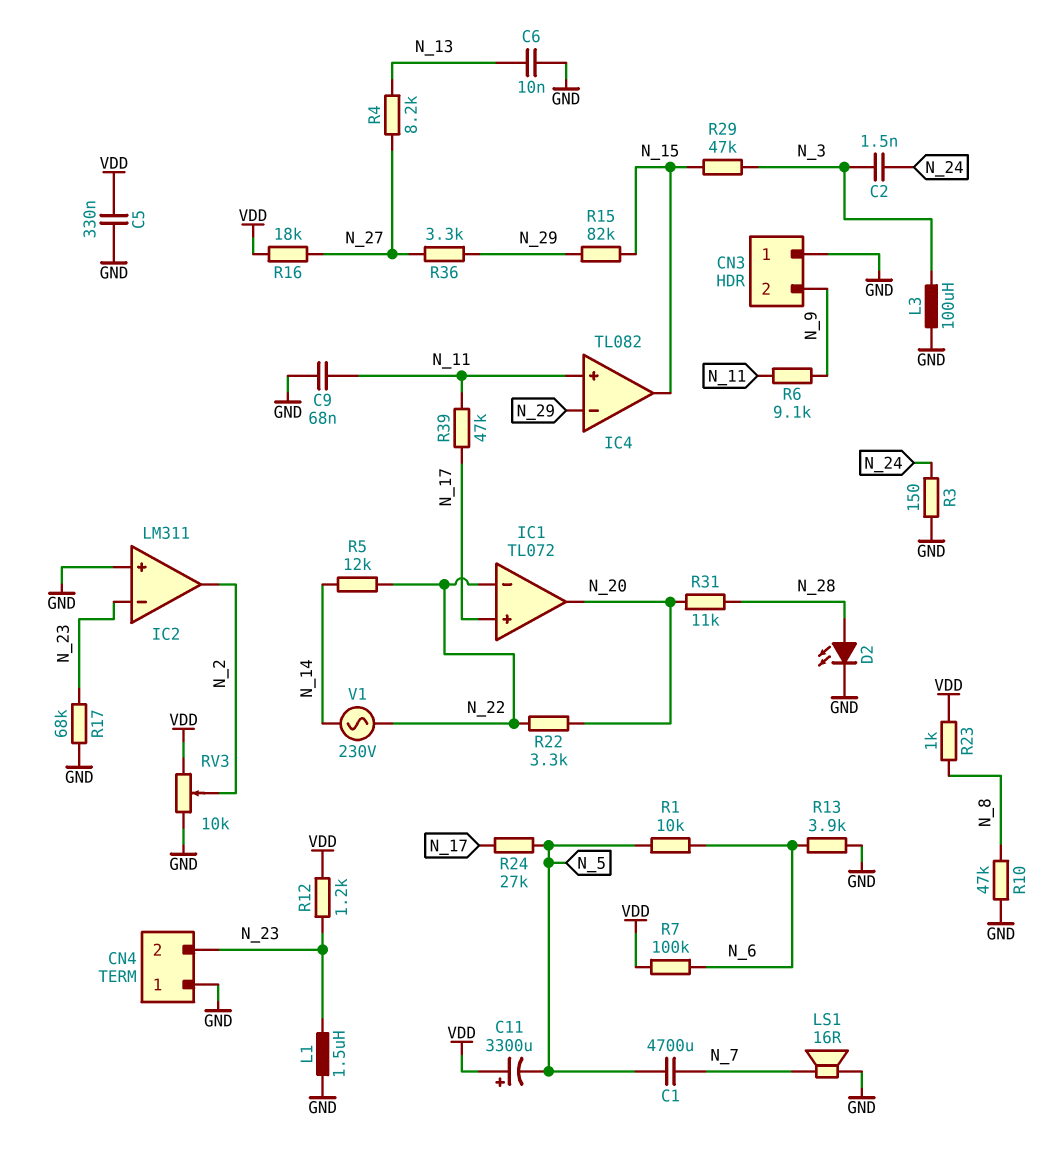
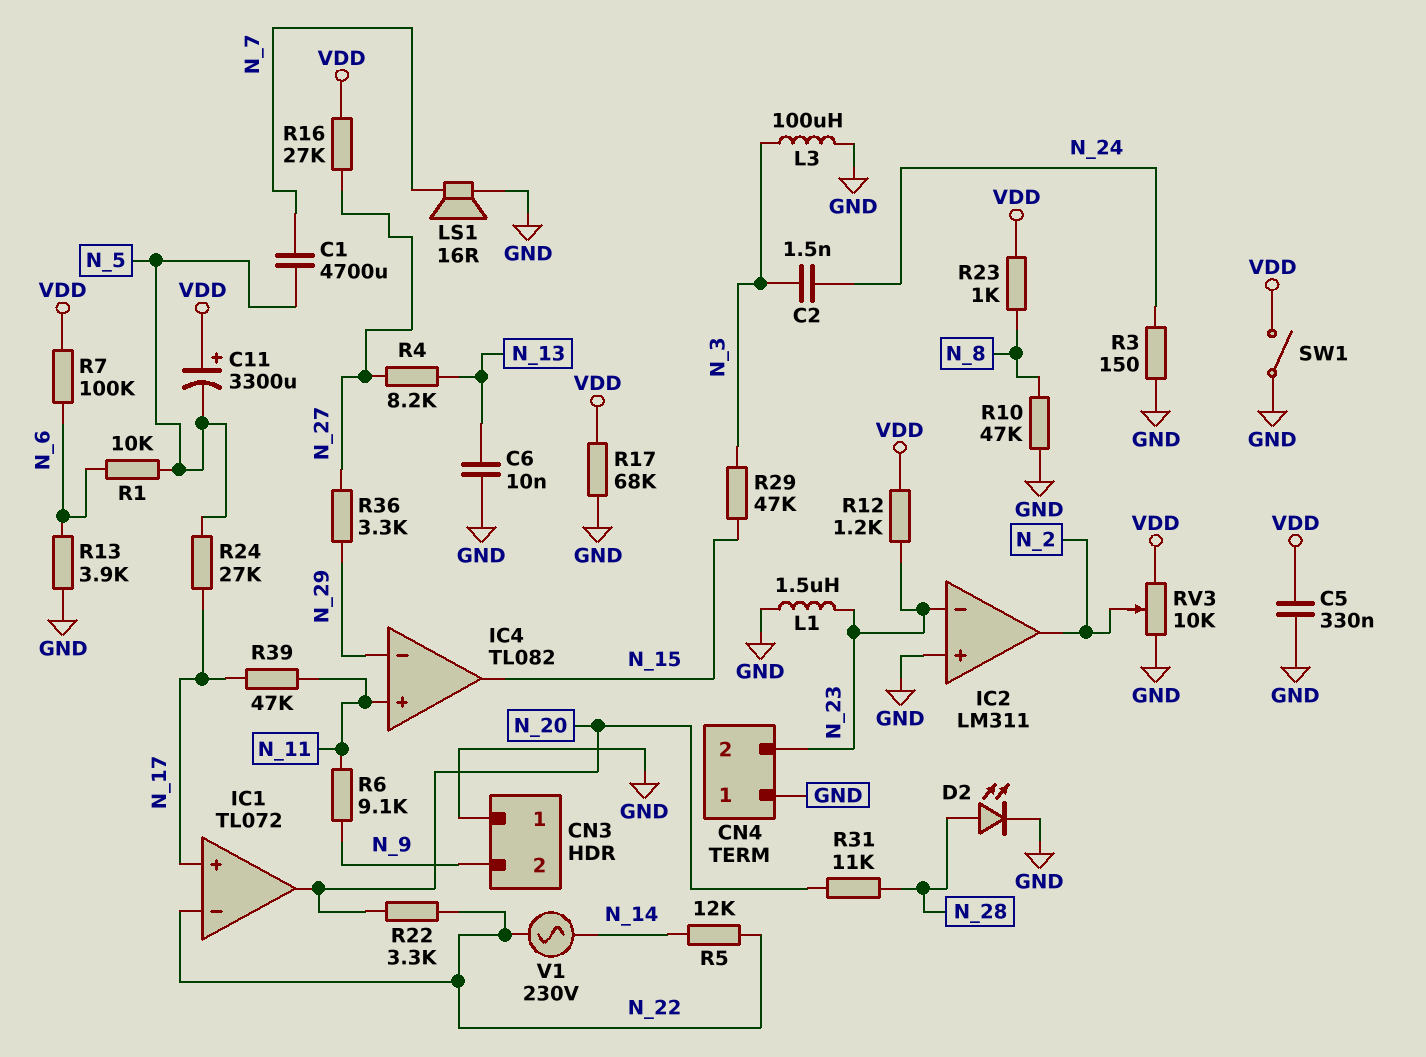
C9: 68nF (GND, N_11) -> none
R15: 82k (N_15, N_29) -> none
R16: 18k (N_27, VDD) -> 27k (N_27, VDD)
R17: 68k (GND, N_23) -> 68k (GND, VDD)
SW1: none -> switch (GND, VDD)

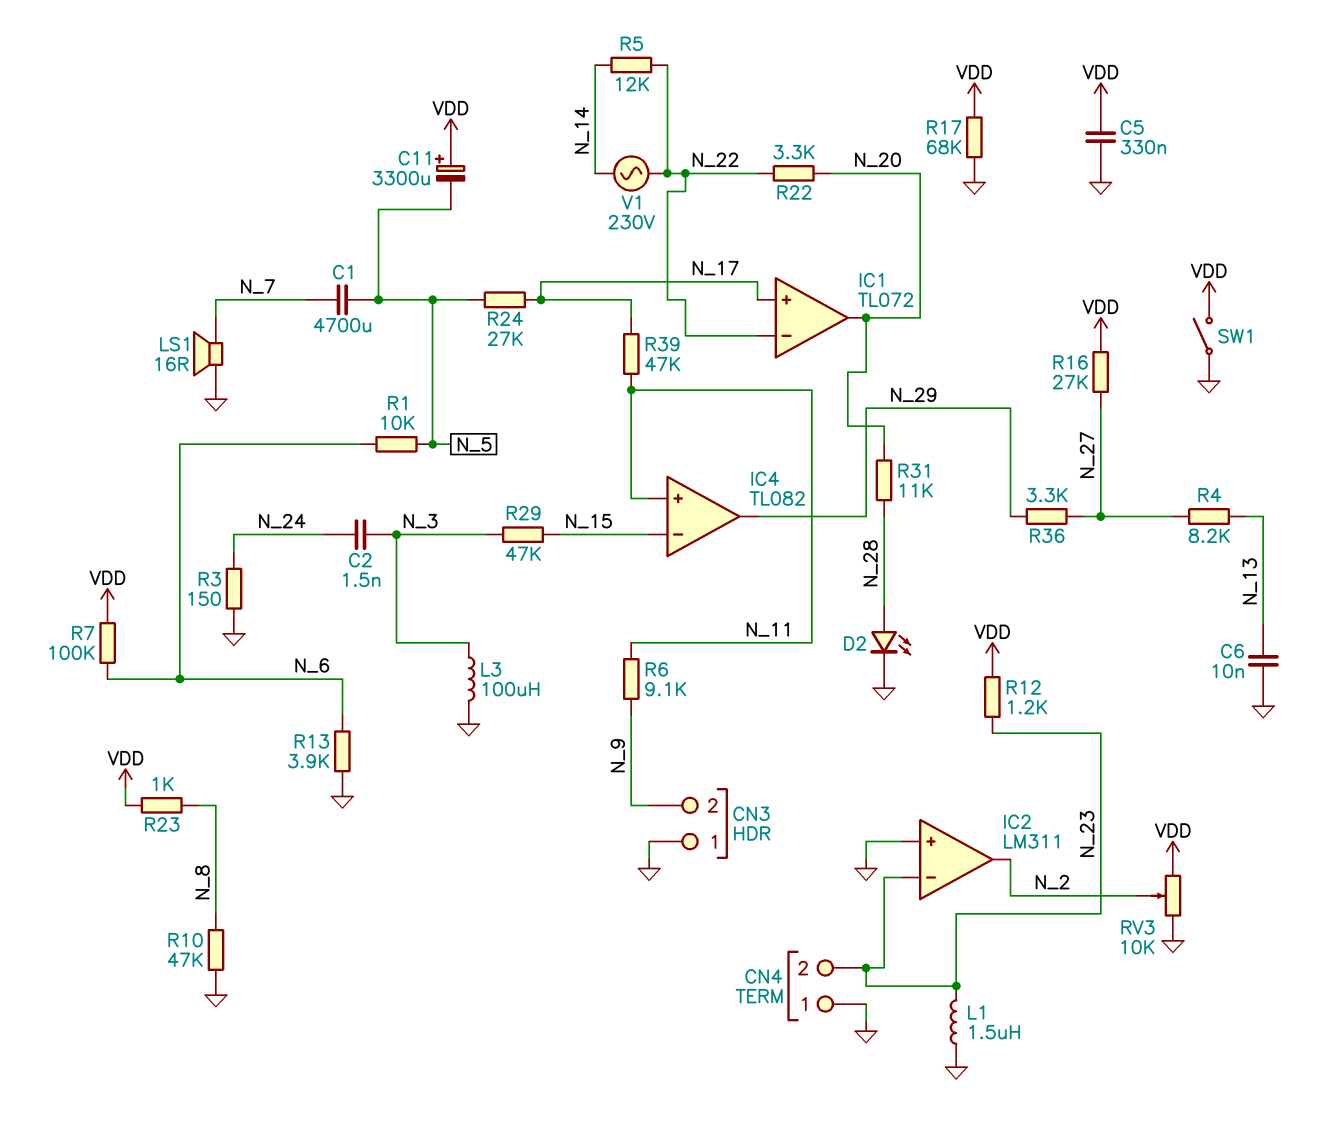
IC4 pin in-: N_29 -> N_15
IC4 pin out: N_15 -> N_29

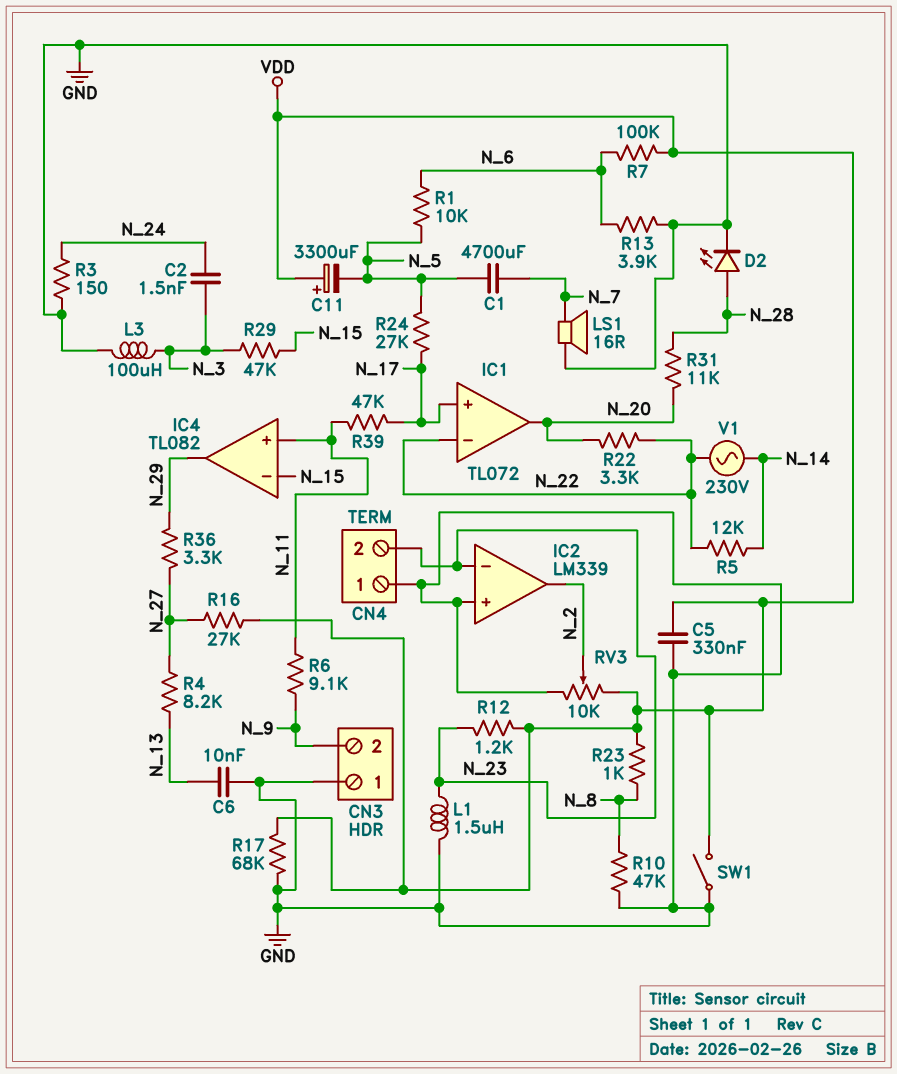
IC2: LM311 -> LM339

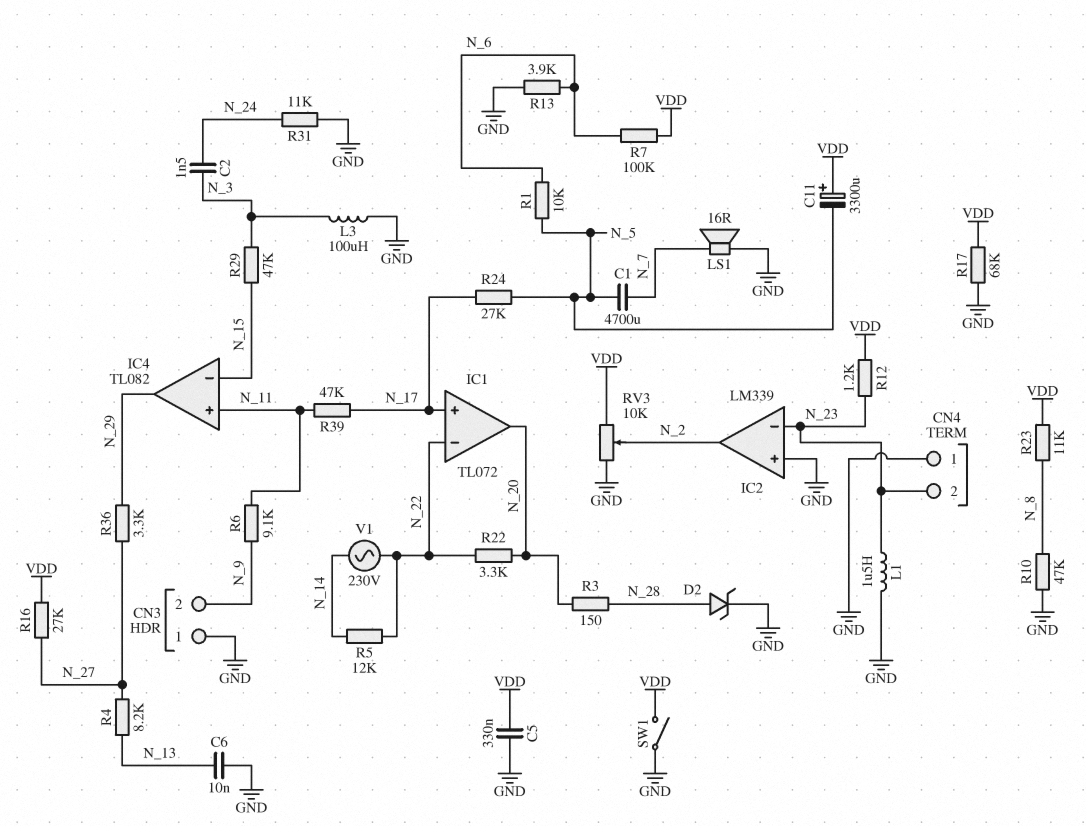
D2: LED (A N_28, K GND) -> zener (A N_28, K GND)
R3: 150 (GND, N_24) -> 150 (N_20, N_28)
R23: 1k (N_8, VDD) -> 11k (N_8, VDD)
R31: 11k (N_20, N_28) -> 11k (GND, N_24)

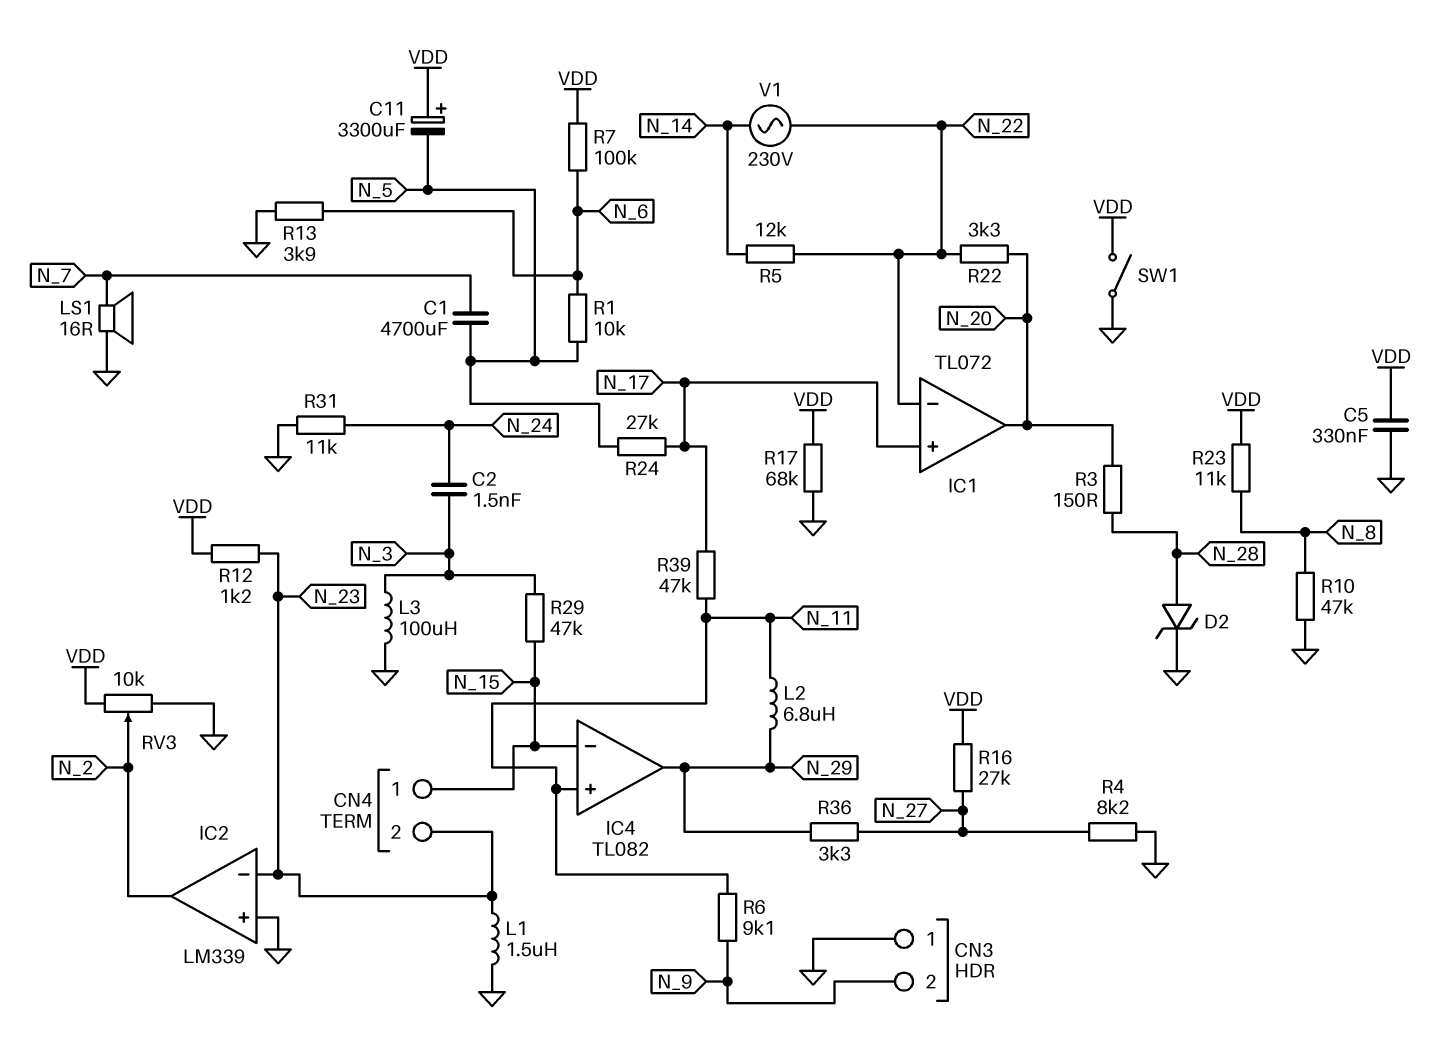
C6: 10nF (GND, N_13) -> none
CN4 pin 1: GND -> N_15
L2: none -> 6.8uH (N_11, N_29)
R4: 8.2k (N_13, N_27) -> 8.2k (GND, N_27)

